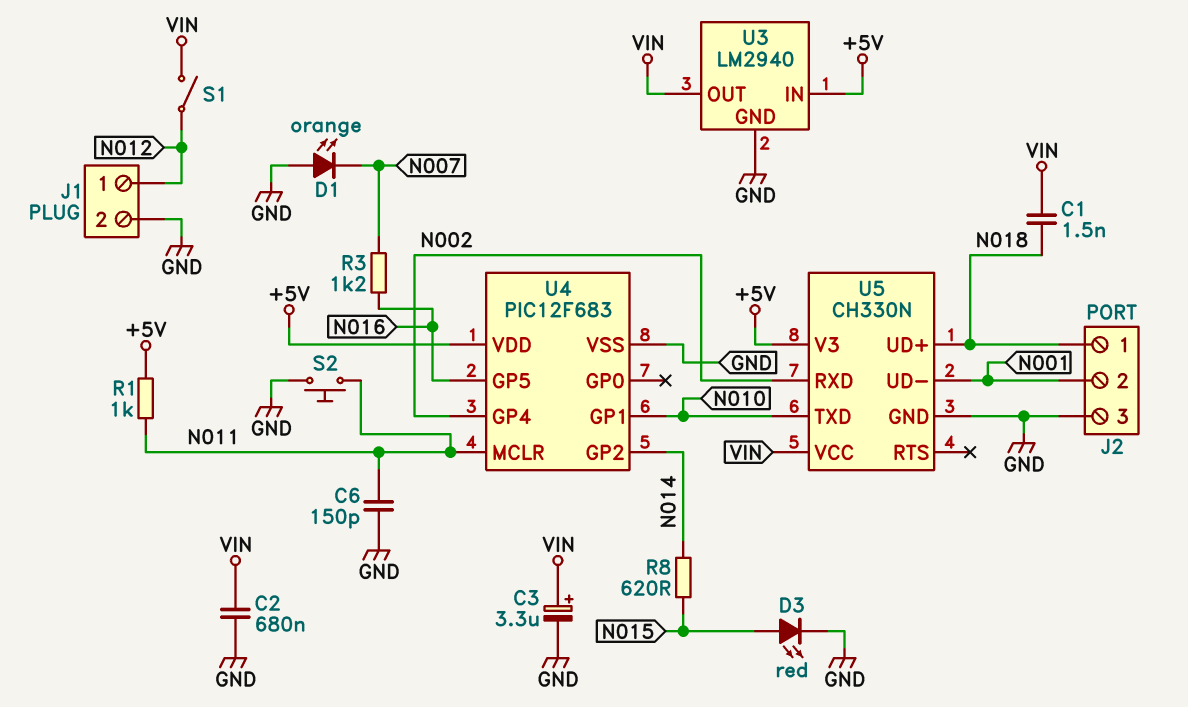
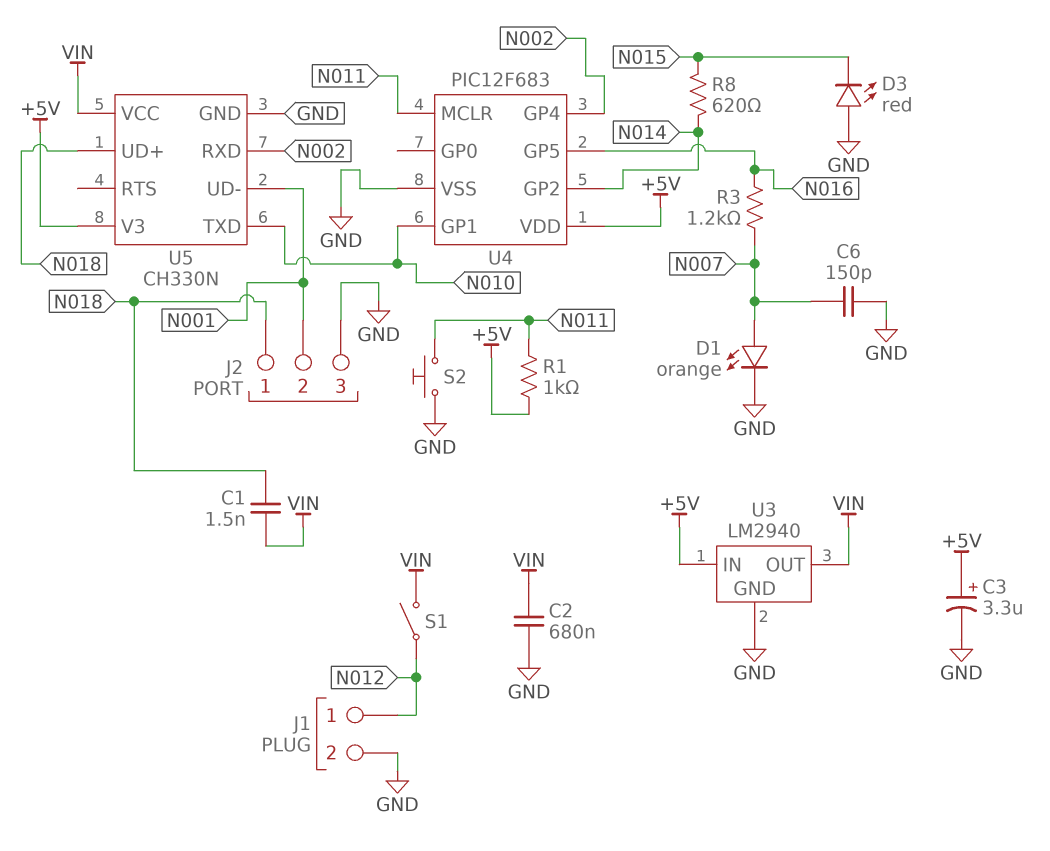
C3: 3.3uF (plus VIN, minus GND) -> 3.3uF (plus +5V, minus GND)
C6: 150pF (GND, N011) -> 150pF (GND, N007)
D1: LED orange (A GND, K N007) -> LED orange (A N007, K GND)
D3: LED red (A N015, K GND) -> LED red (A GND, K N015)

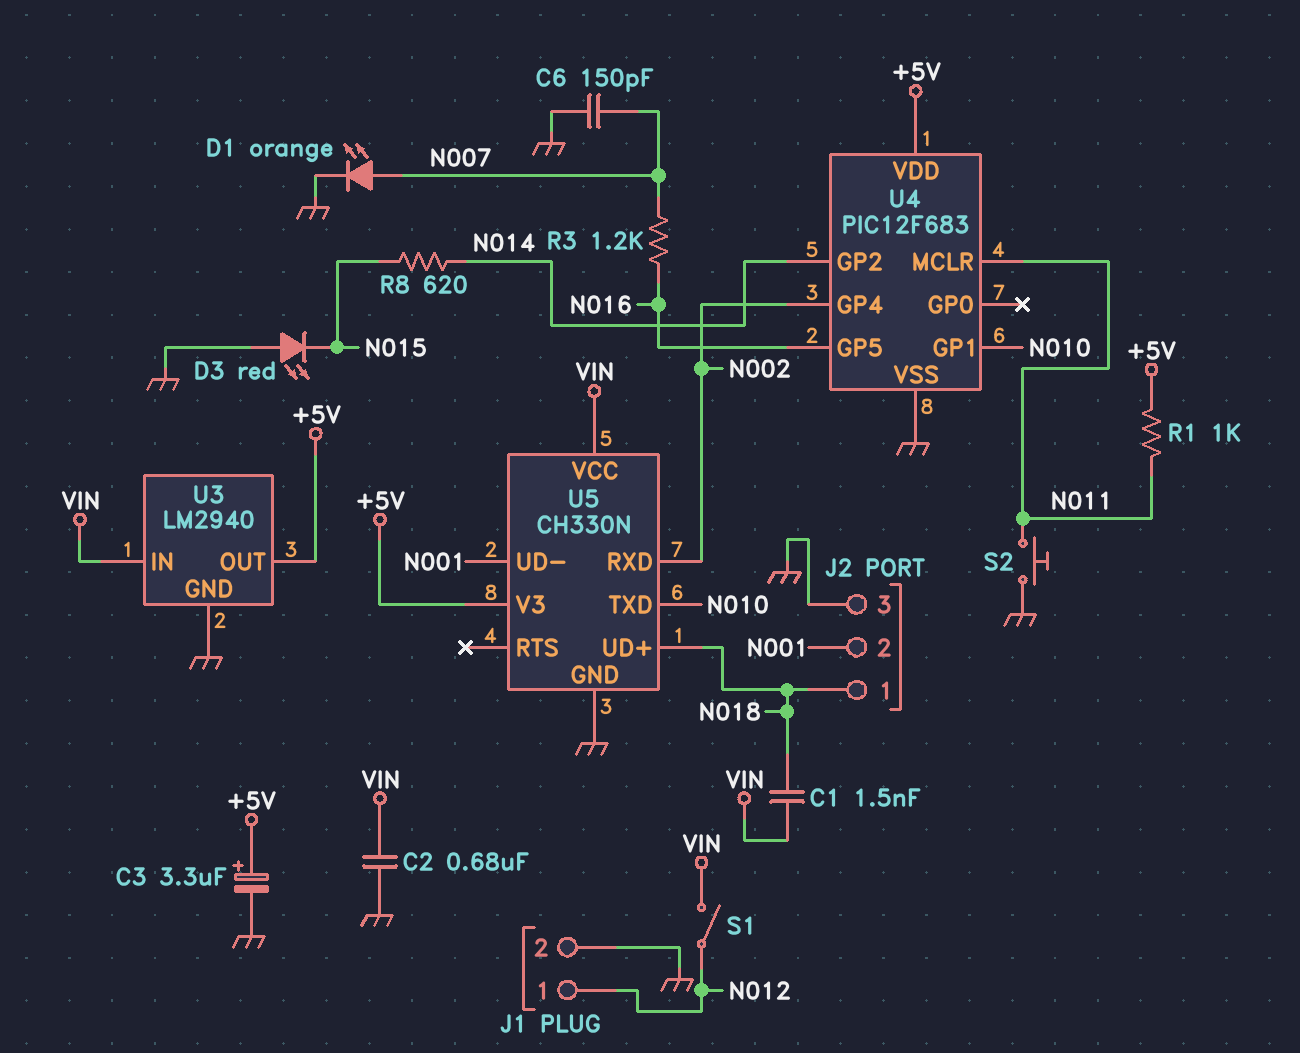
U3 pin IN: +5V -> VIN
U3 pin OUT: VIN -> +5V

